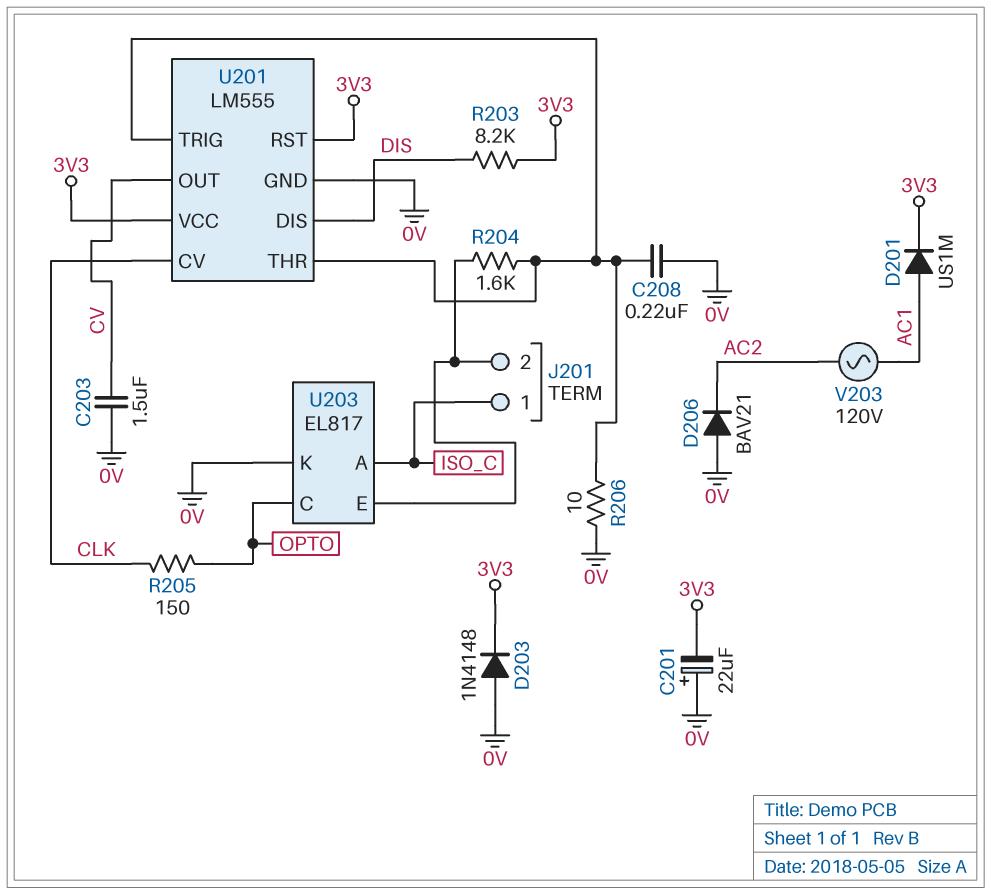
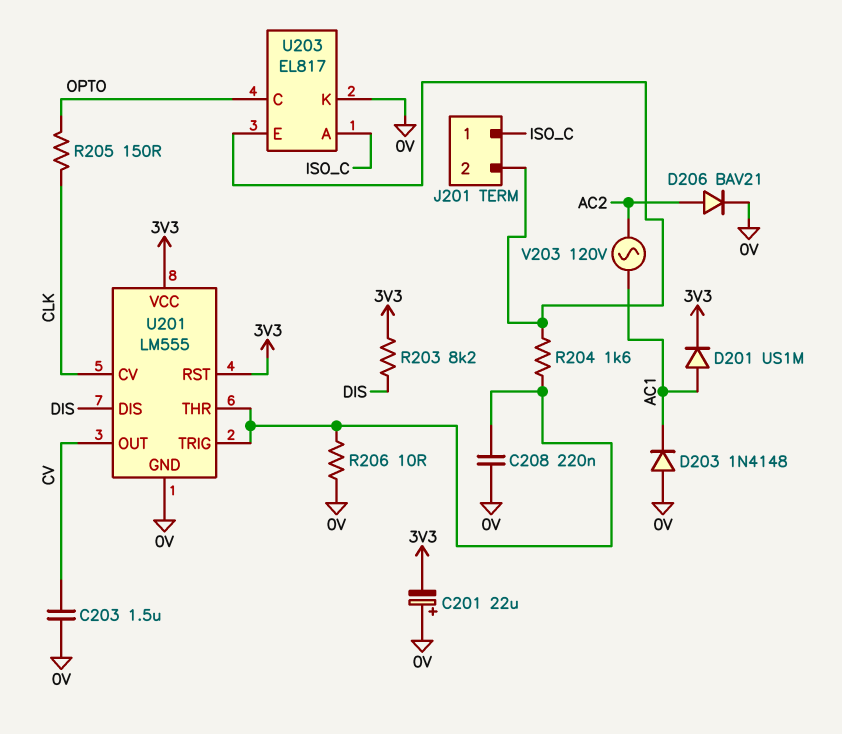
D203: diode 1N4148 (A 0V, K 3V3) -> diode 1N4148 (A 0V, K AC1)
D206: diode BAV21 (A 0V, K AC2) -> diode BAV21 (A AC2, K 0V)

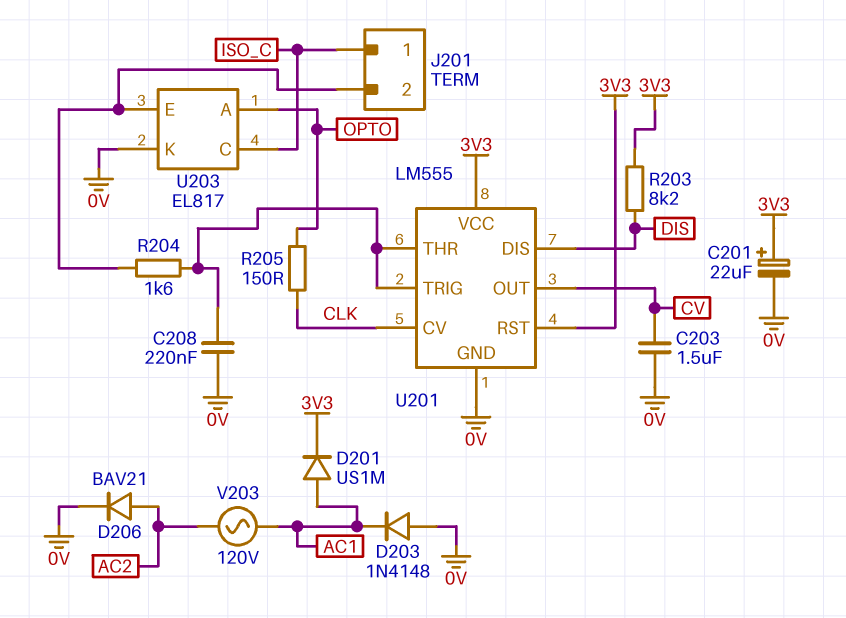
C201: 22uF (plus 0V, minus 3V3) -> 22uF (plus 3V3, minus 0V)
R206: 10 (0V, U201/THR) -> none
U203 pin A: ISO_C -> OPTO
U203 pin C: OPTO -> ISO_C

